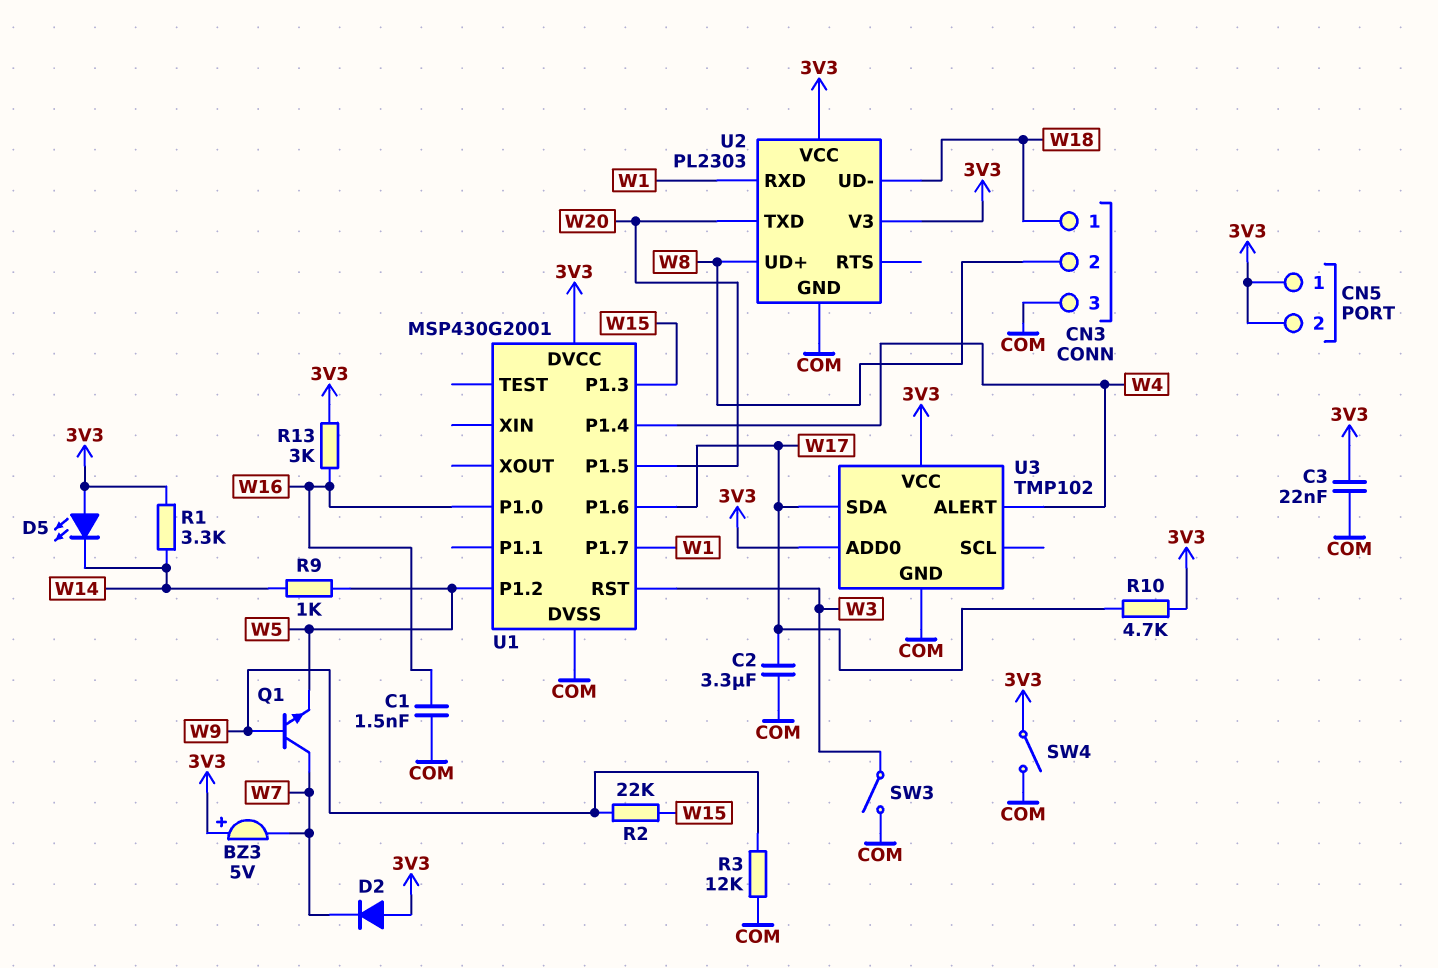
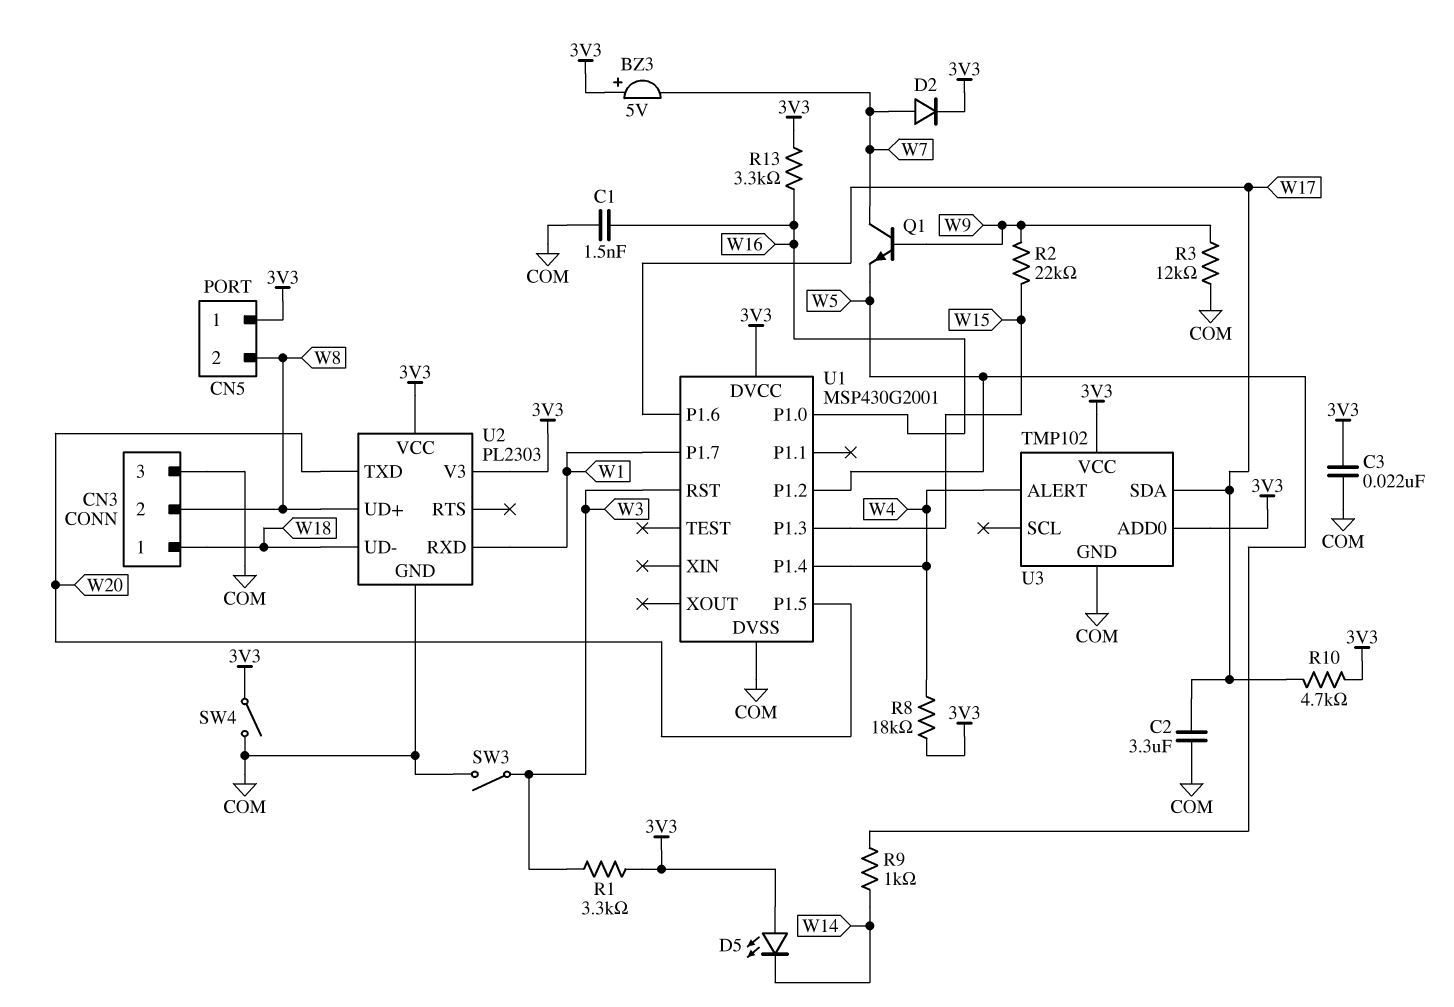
CN5 pin 2: 3V3 -> W8
D2: diode (A 3V3, K W7) -> diode (A W7, K 3V3)
R1: 3.3k (3V3, W14) -> 3.3k (3V3, W3)
R8: none -> 18k (3V3, W4)
R13: 3k (3V3, W16) -> 3.3k (3V3, W16)

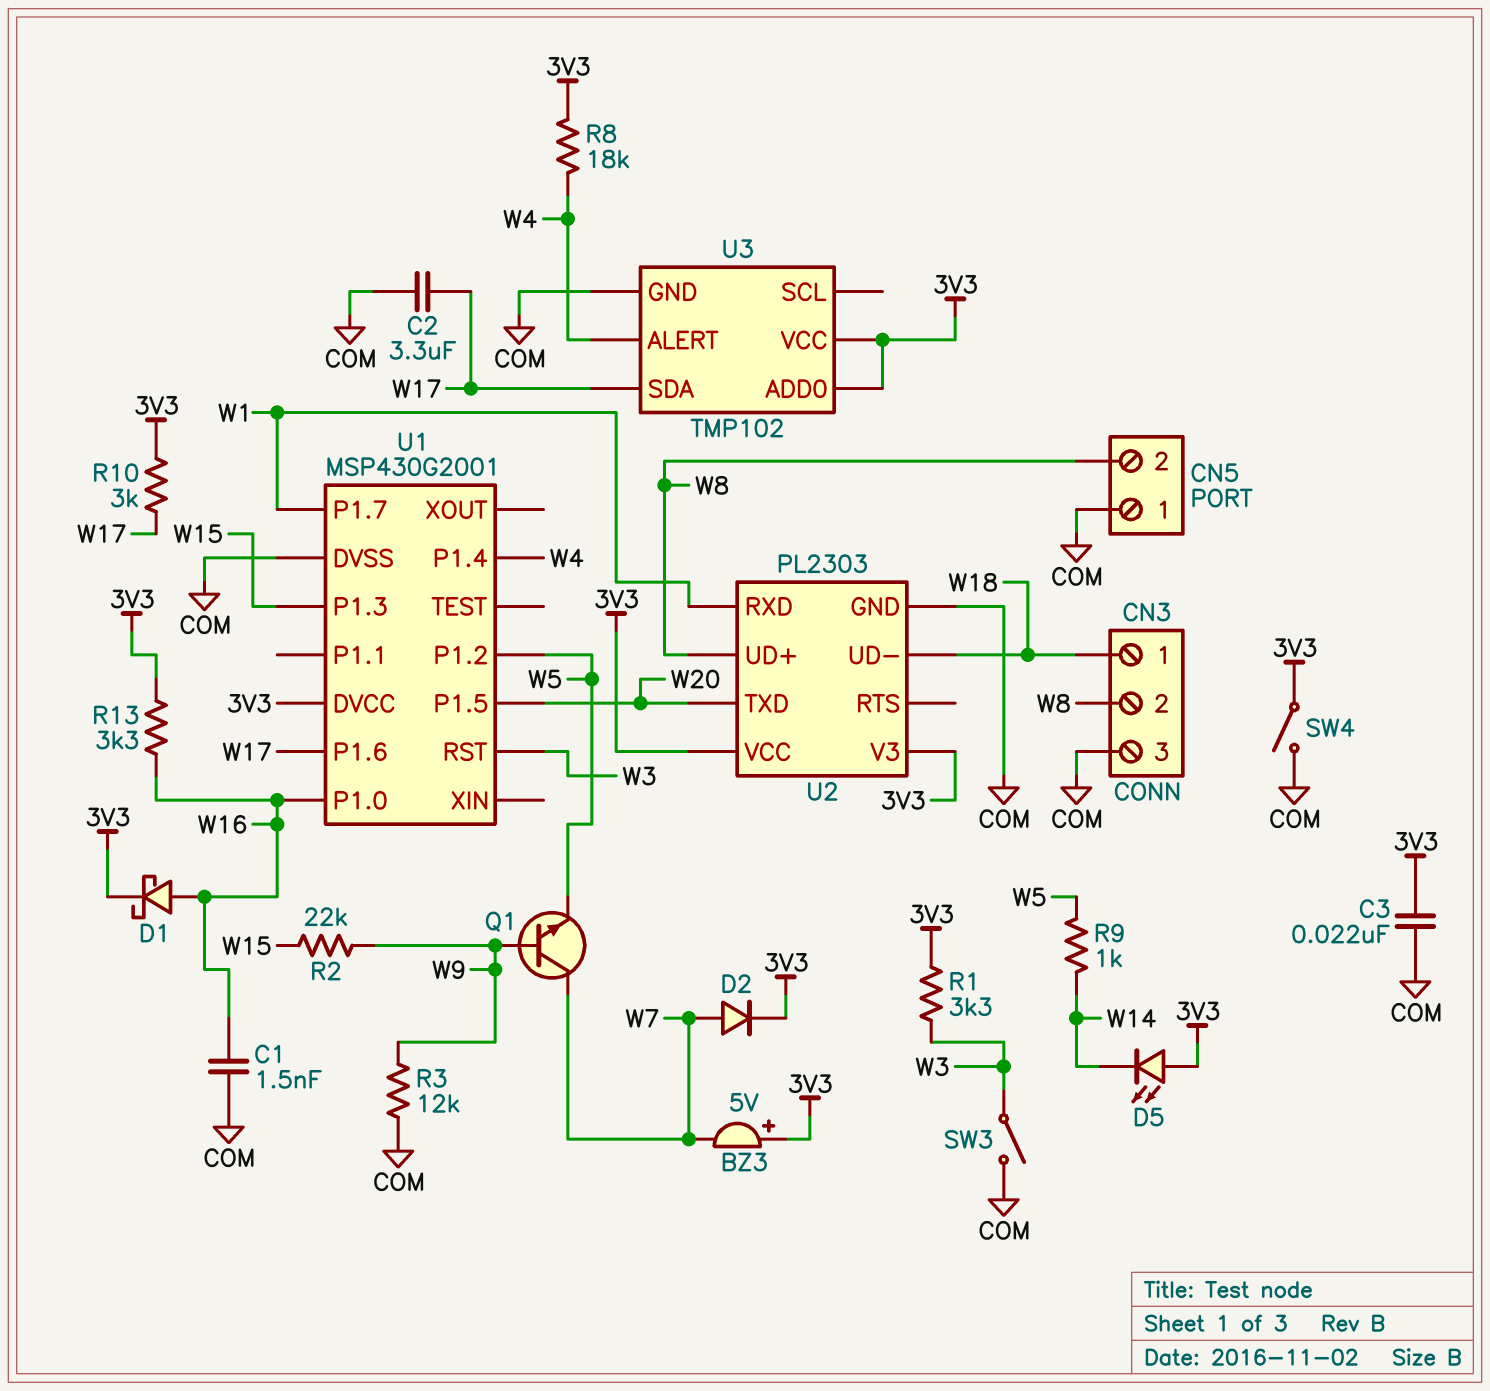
CN5 pin 1: 3V3 -> COM
D1: none -> schottky (A W16, K 3V3)
R10: 4.7k (3V3, W17) -> 3k (3V3, W17)

